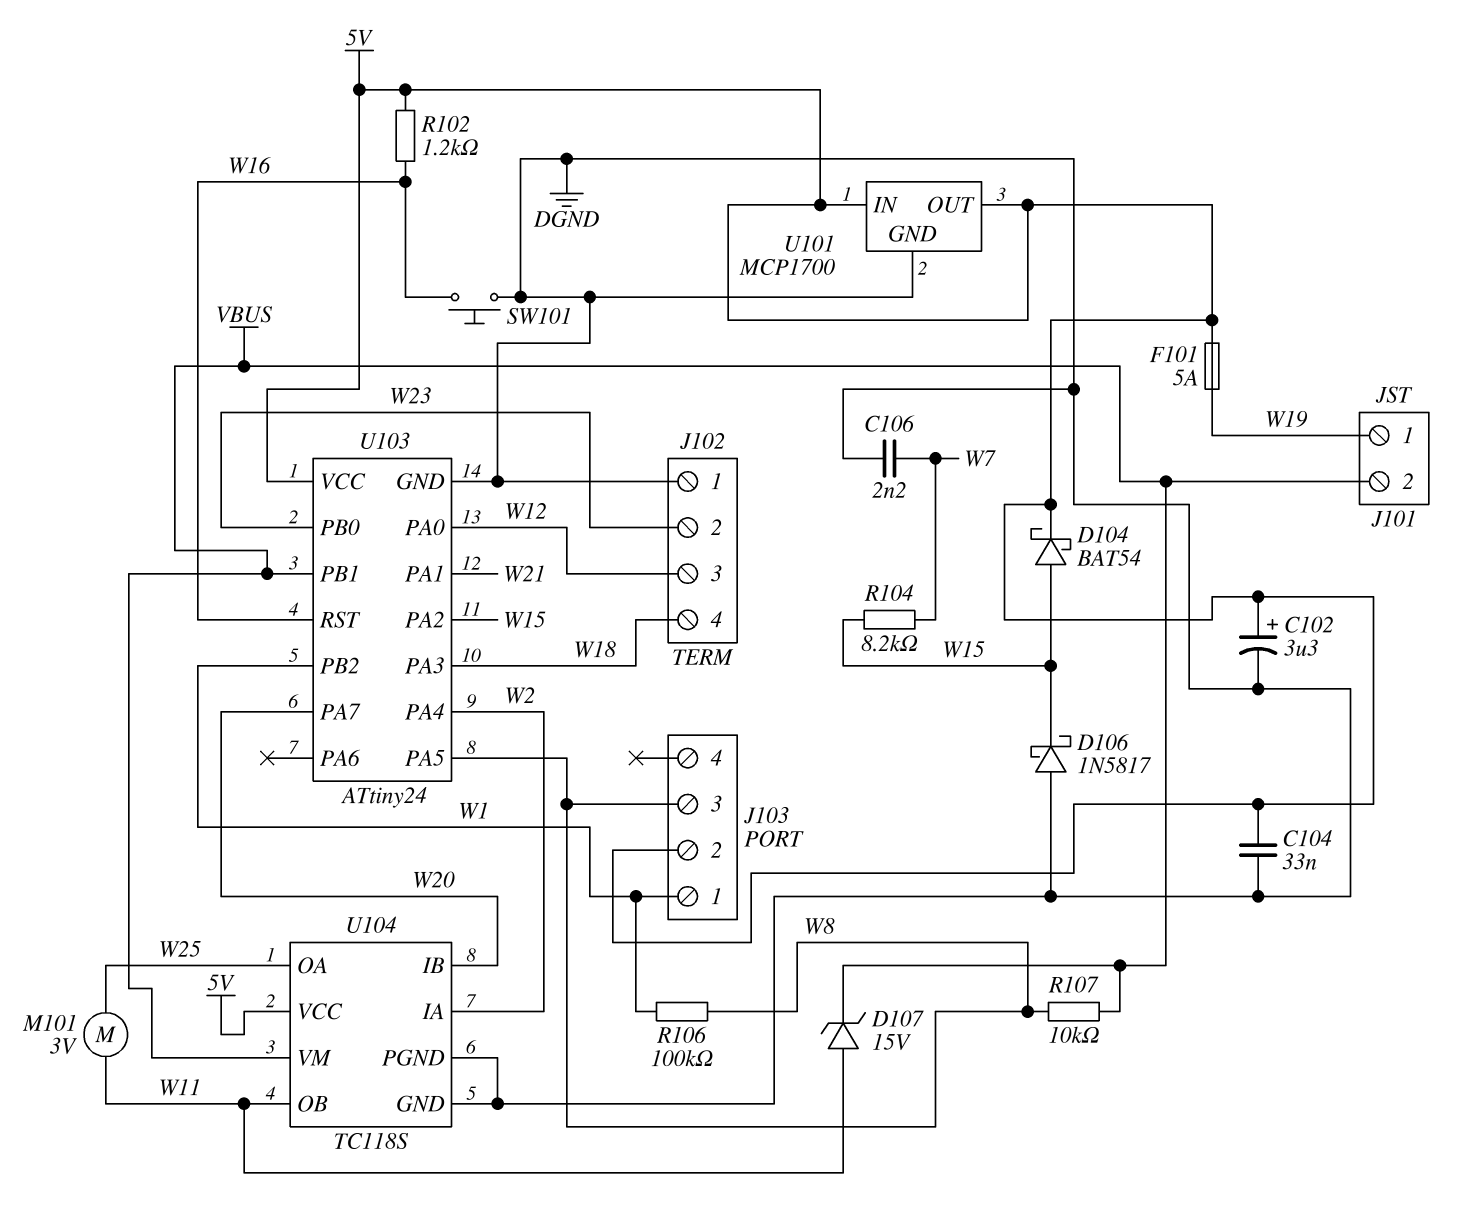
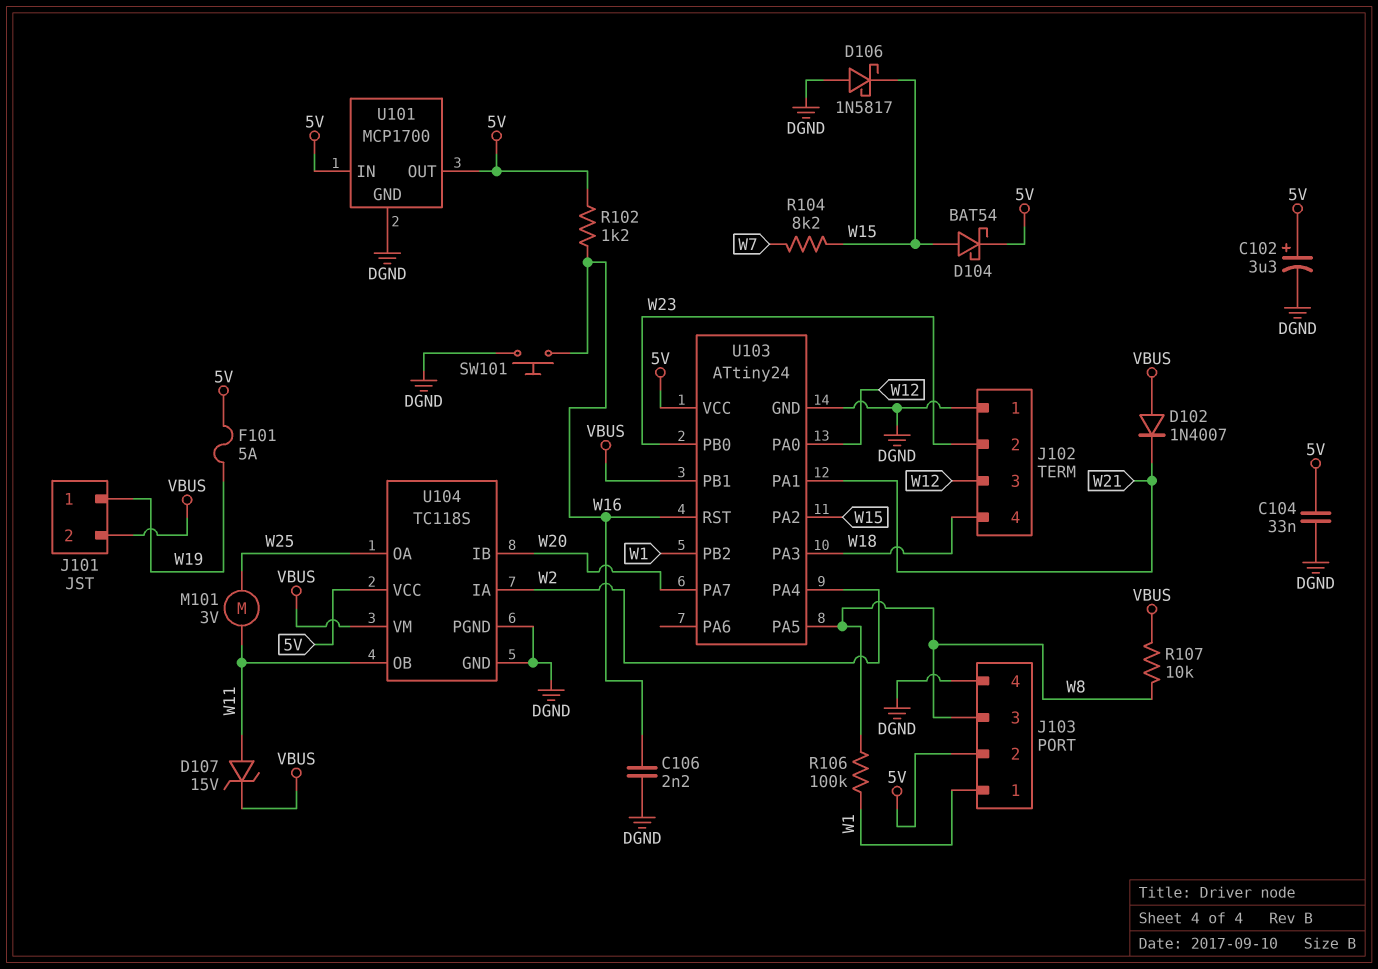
C106: 2.2nF (DGND, W7) -> 2.2nF (DGND, W16)
D102: none -> diode 1N4007 (A VBUS, K W21)
J103 pin 4: none -> DGND

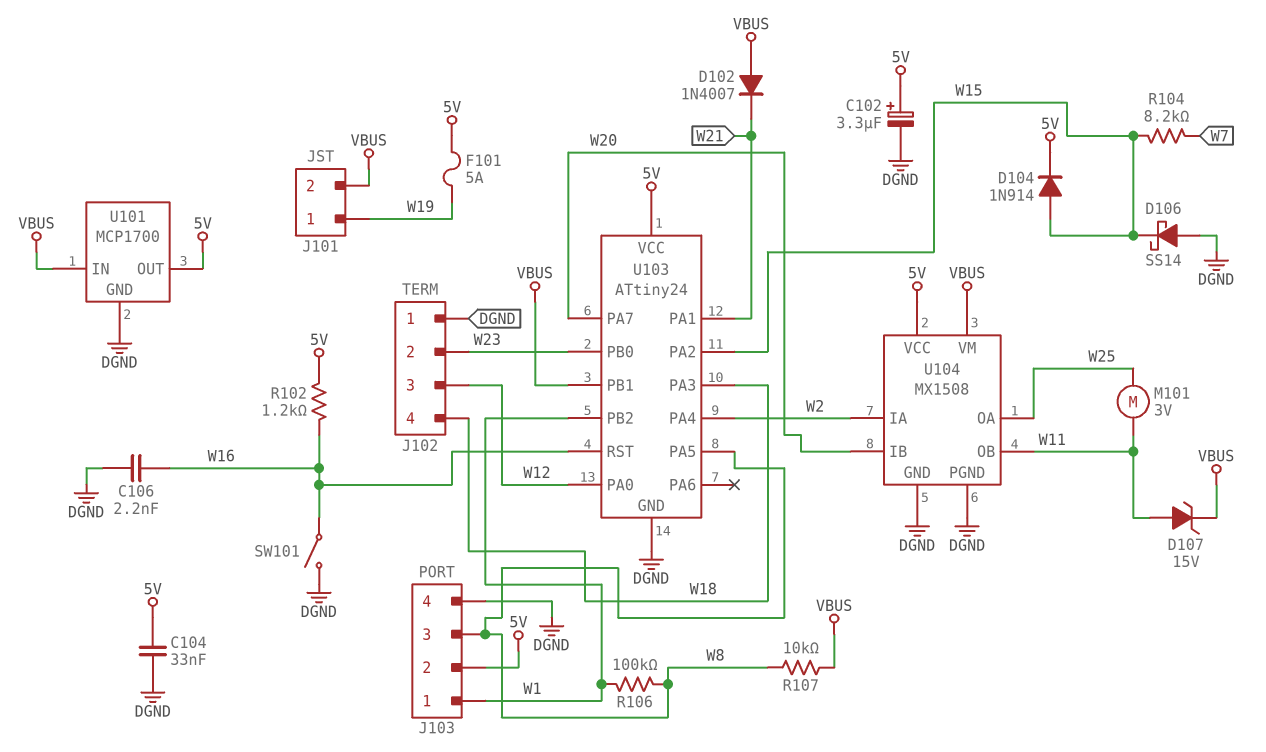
D104: schottky BAT54 (A W15, K 5V) -> diode 1N914 (A W15, K 5V)
D106: schottky 1N5817 (A DGND, K W15) -> schottky SS14 (A DGND, K W15)
SW101: button (DGND, W16) -> switch (DGND, W16)
U101 pin IN: 5V -> VBUS
U104: TC118S -> MX1508

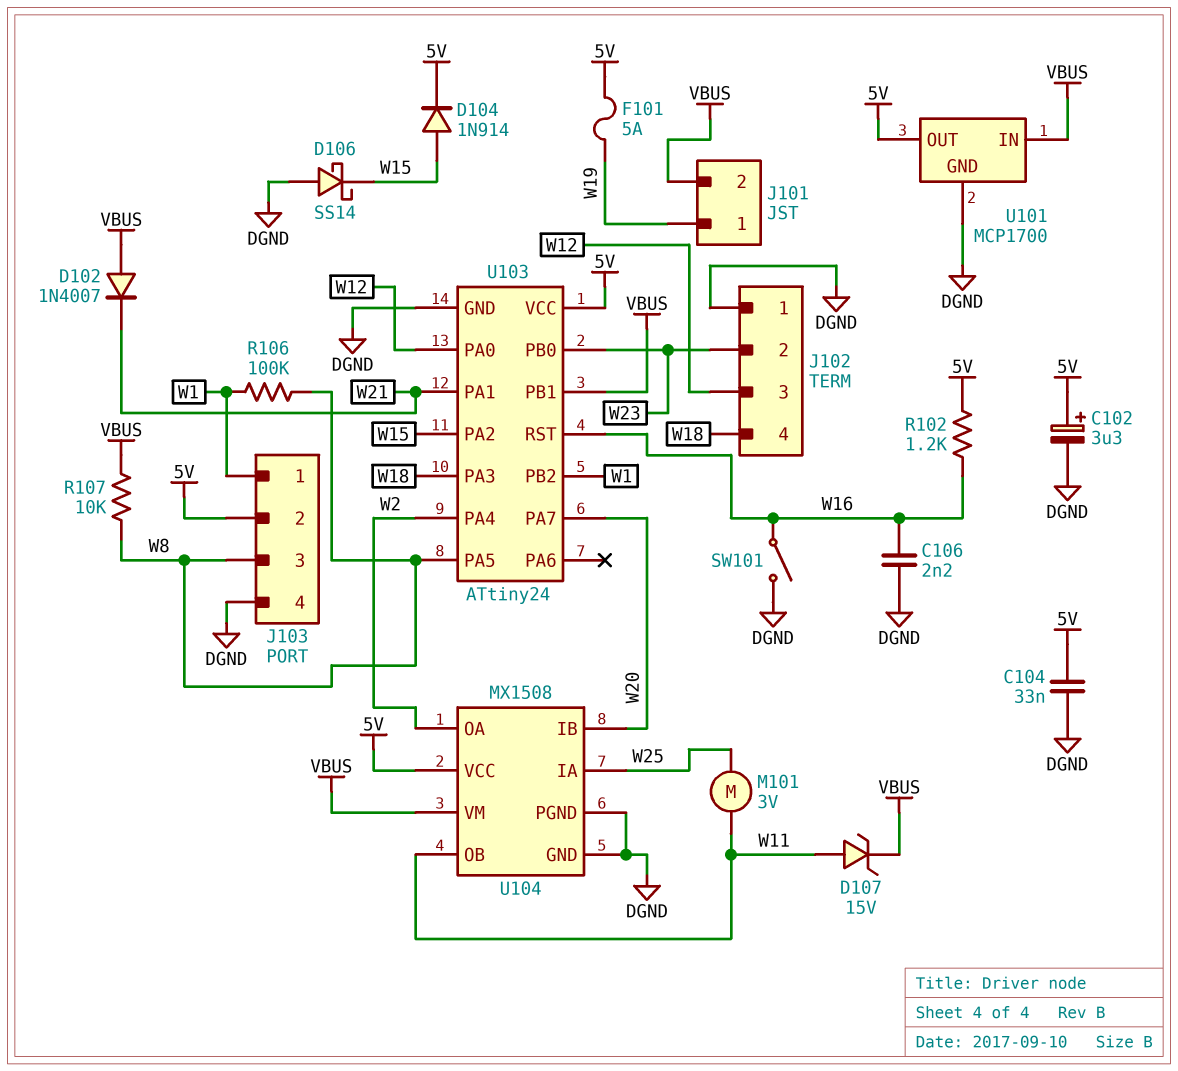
R104: 8.2k (W7, W15) -> none
U104 pin IA: W2 -> W25
U104 pin OA: W25 -> W2

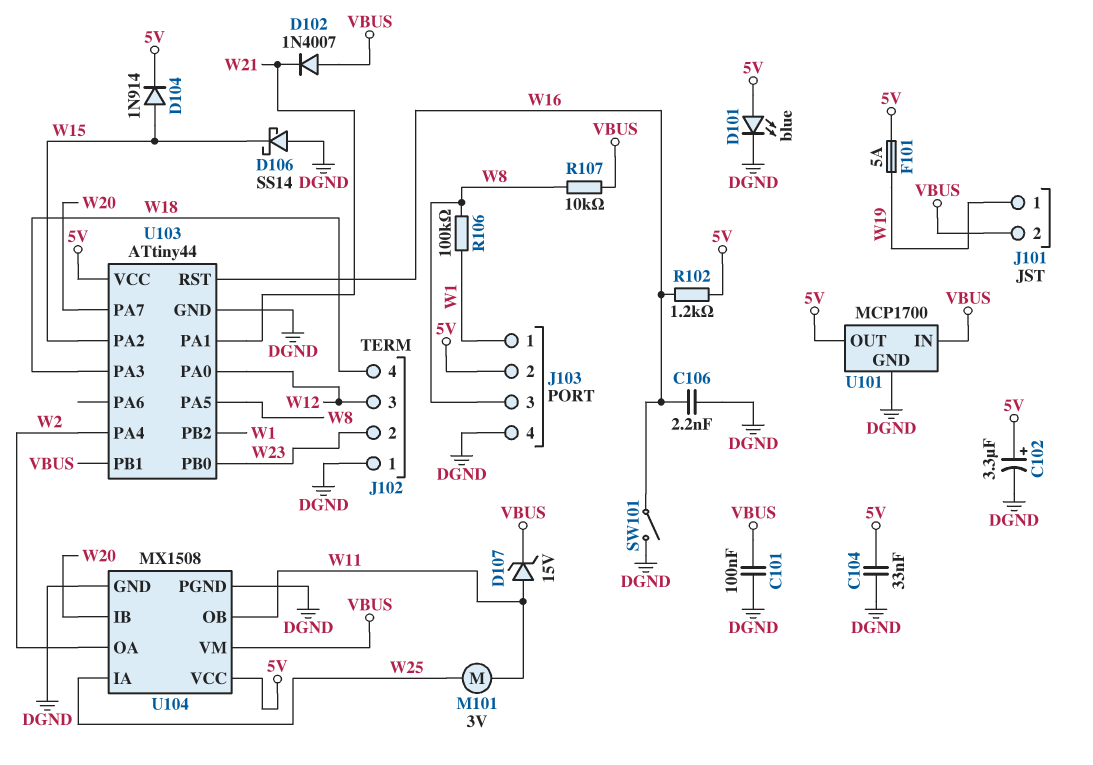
C101: none -> 100nF (DGND, VBUS)
D101: none -> LED blue (A 5V, K DGND)
U103: ATtiny24 -> ATtiny44

